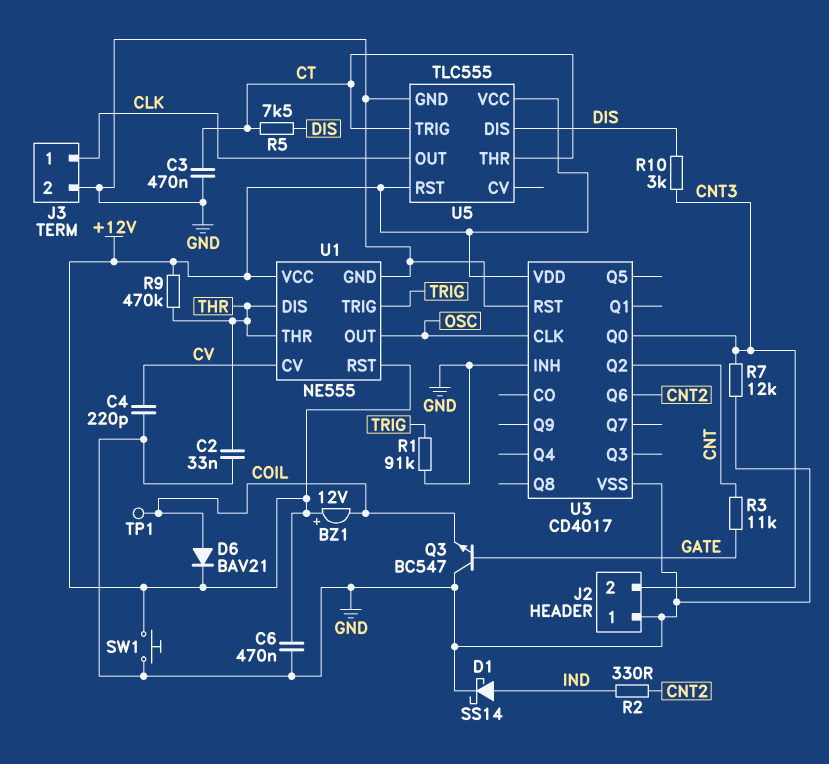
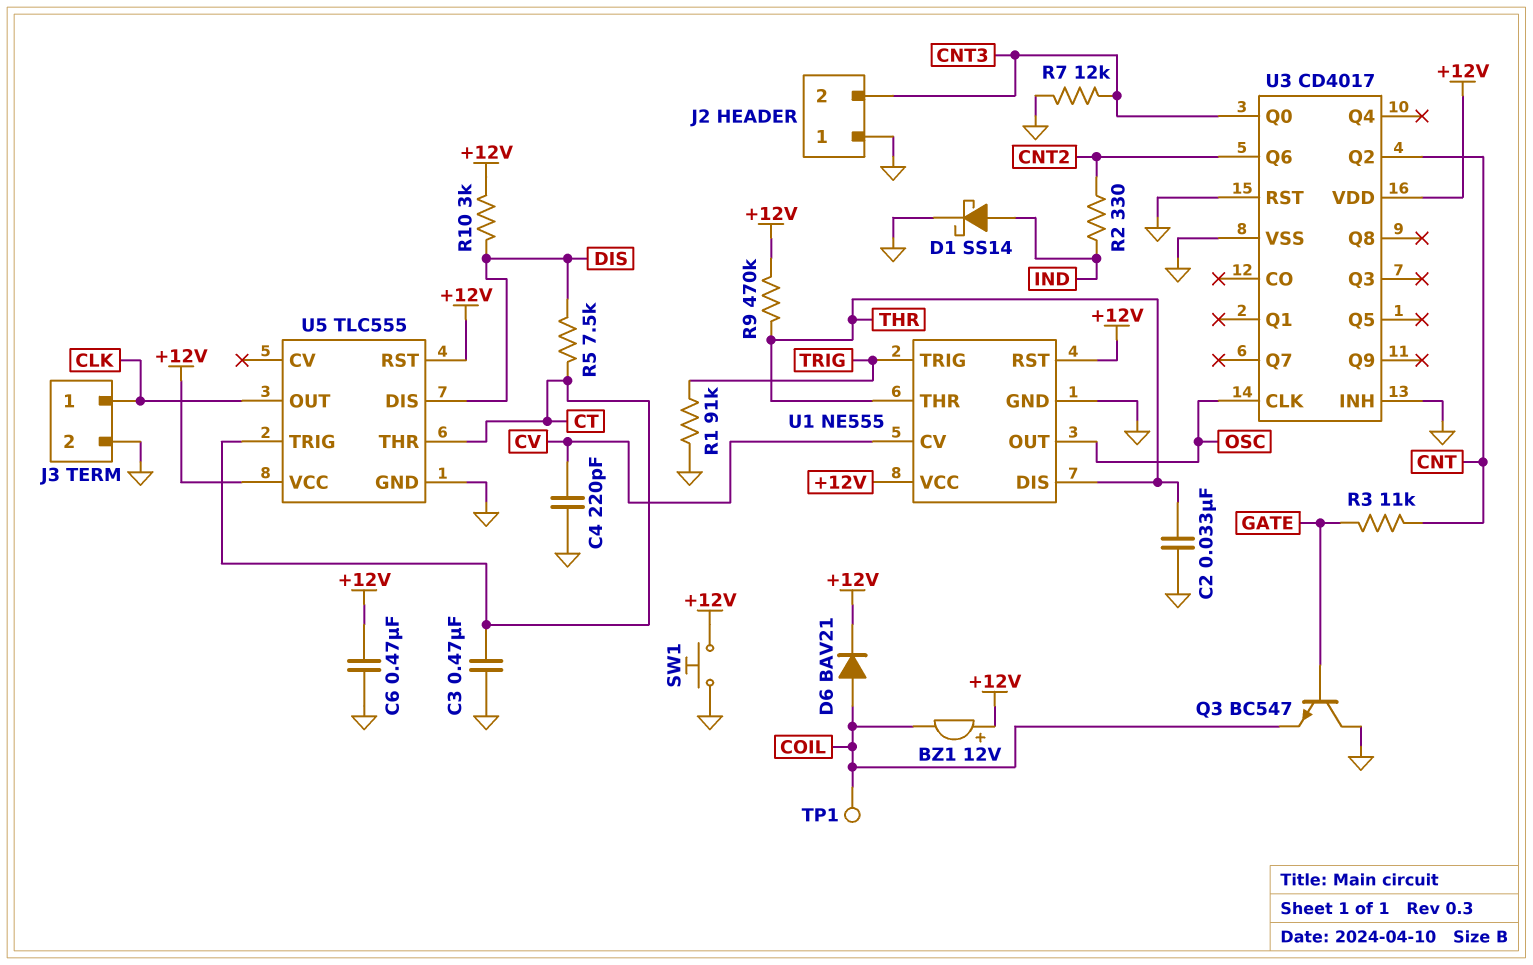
R10: 3k (CNT3, DIS) -> 3k (+12V, DIS)

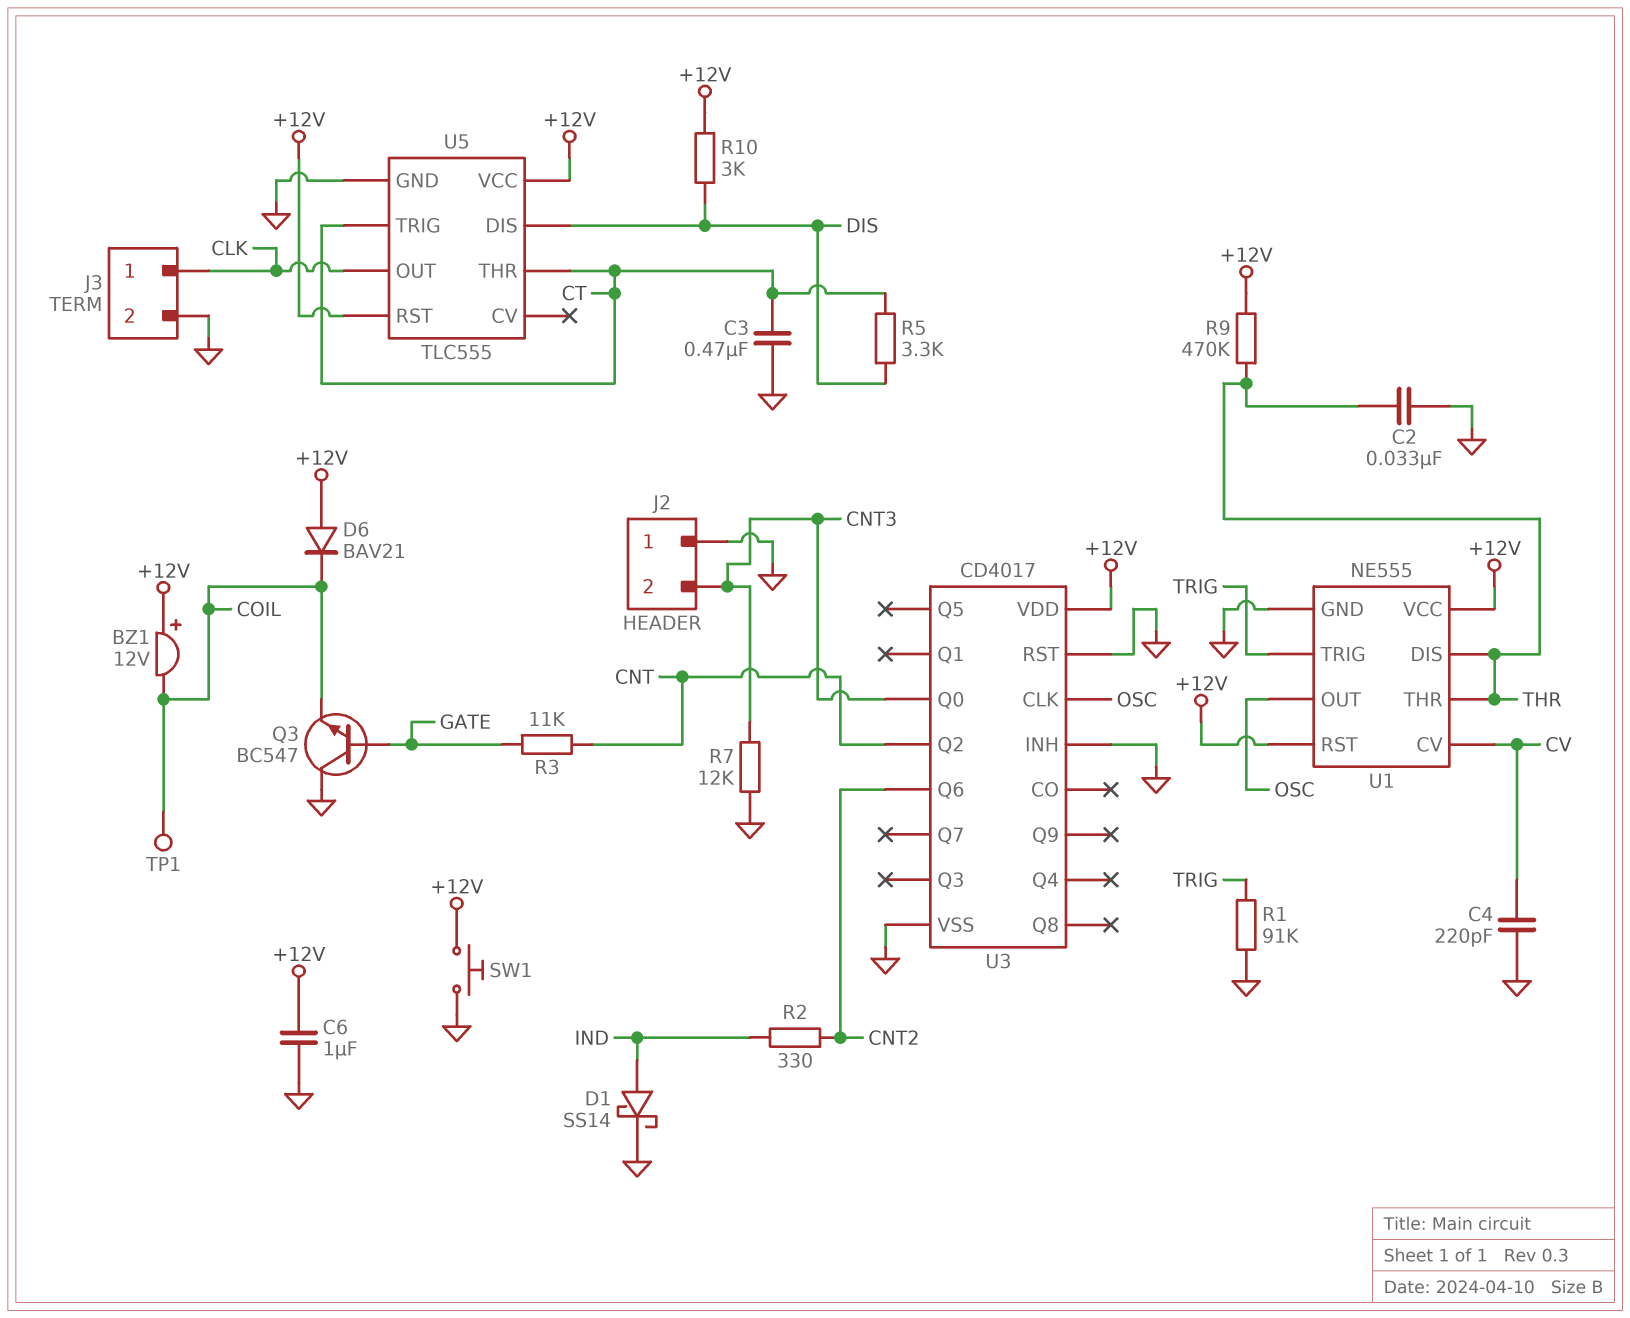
C6: 470nF (+12V, GND) -> 1uF (+12V, GND)
D6: diode BAV21 (A COIL, K +12V) -> diode BAV21 (A +12V, K COIL)
R5: 7.5k (CT, DIS) -> 3.3k (CT, DIS)

